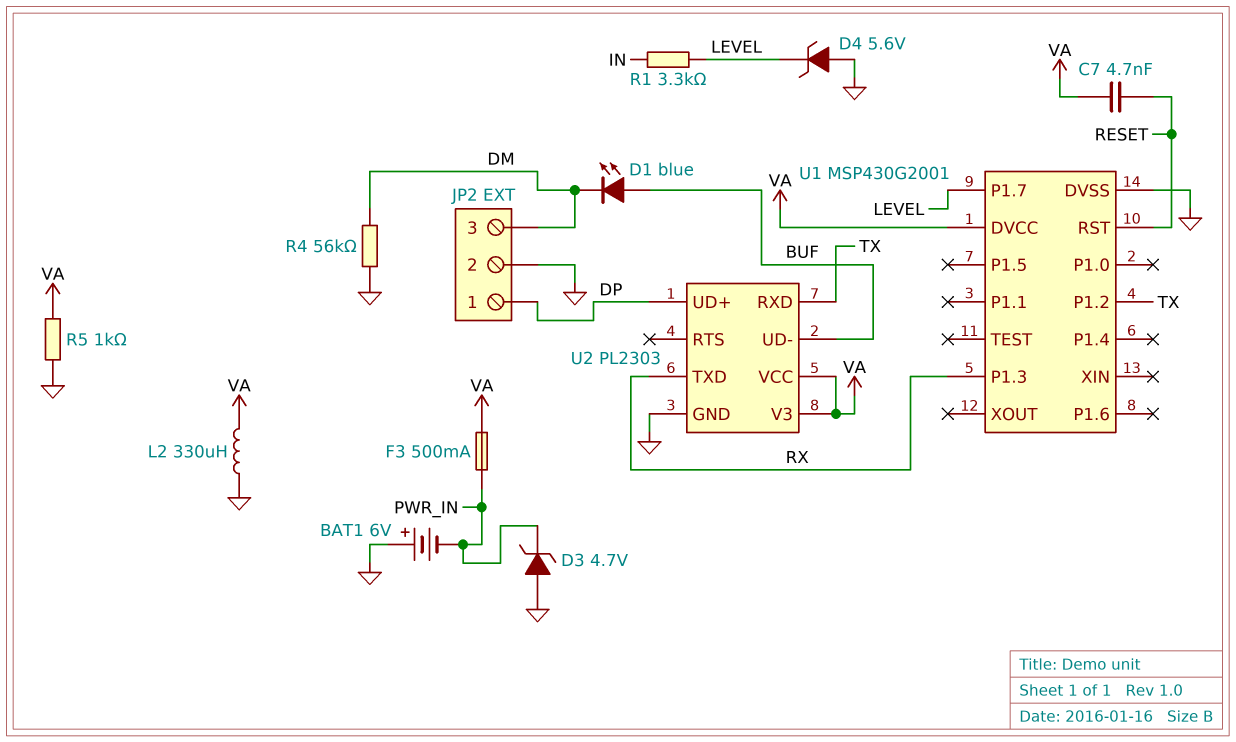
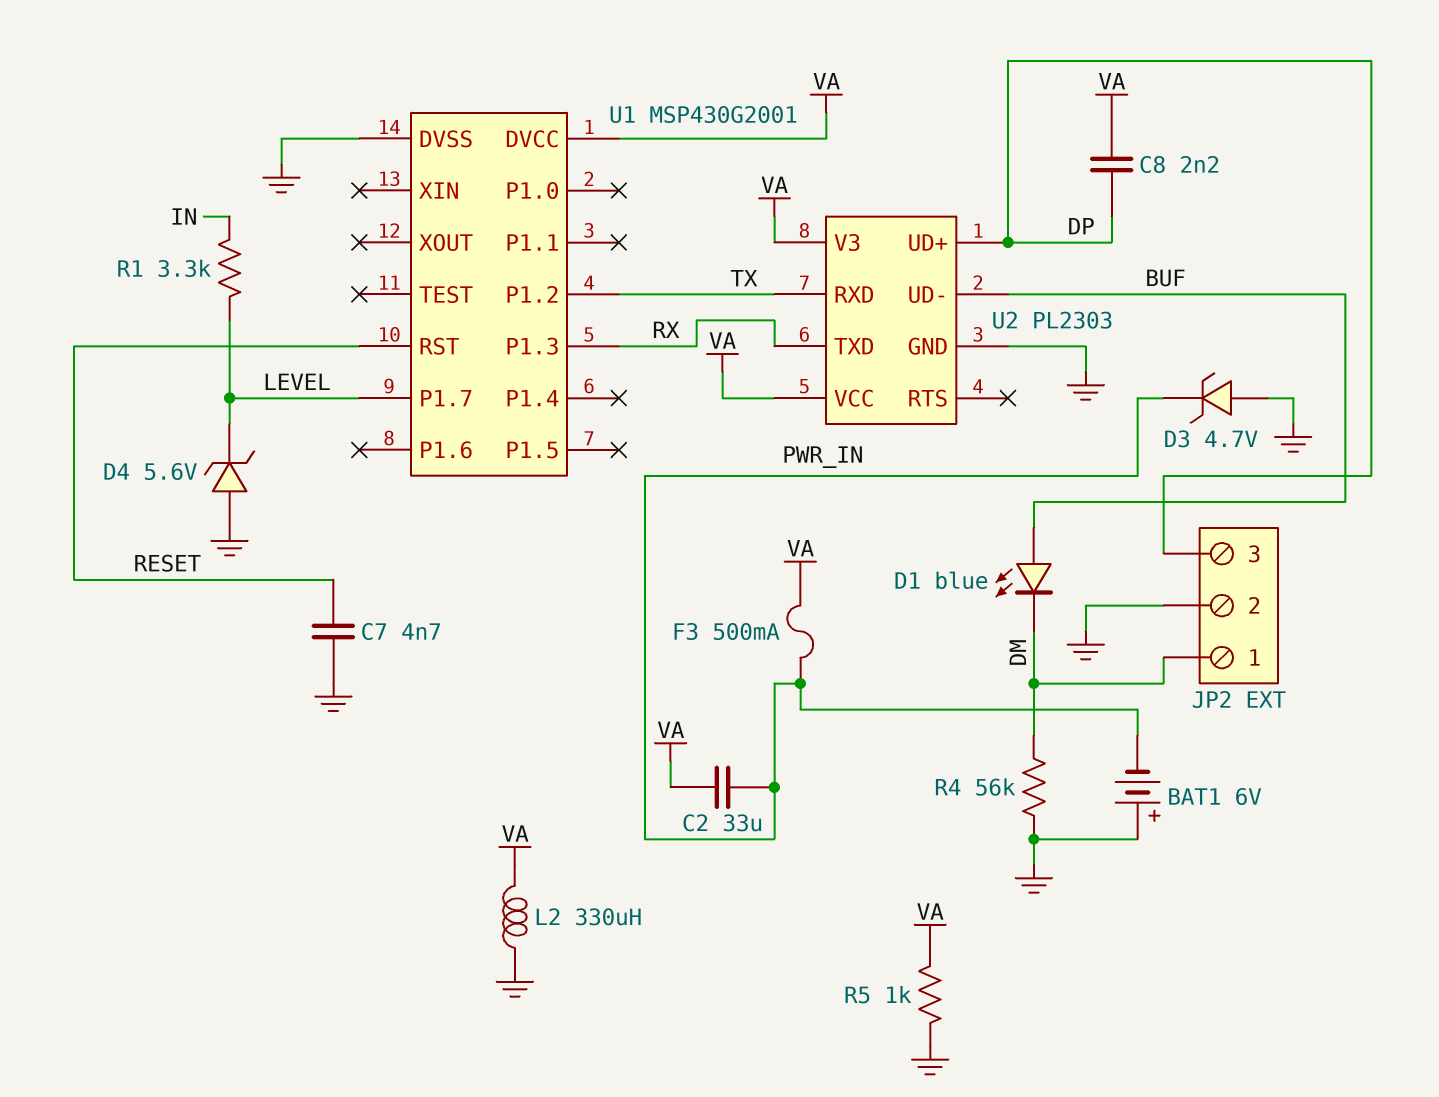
C2: none -> 33uF (PWR_IN, VA)
C7: 4.7nF (RESET, VA) -> 4.7nF (GND, RESET)
C8: none -> 2.2nF (DP, VA)
JP2 pin 1: DP -> DM
JP2 pin 3: DM -> DP

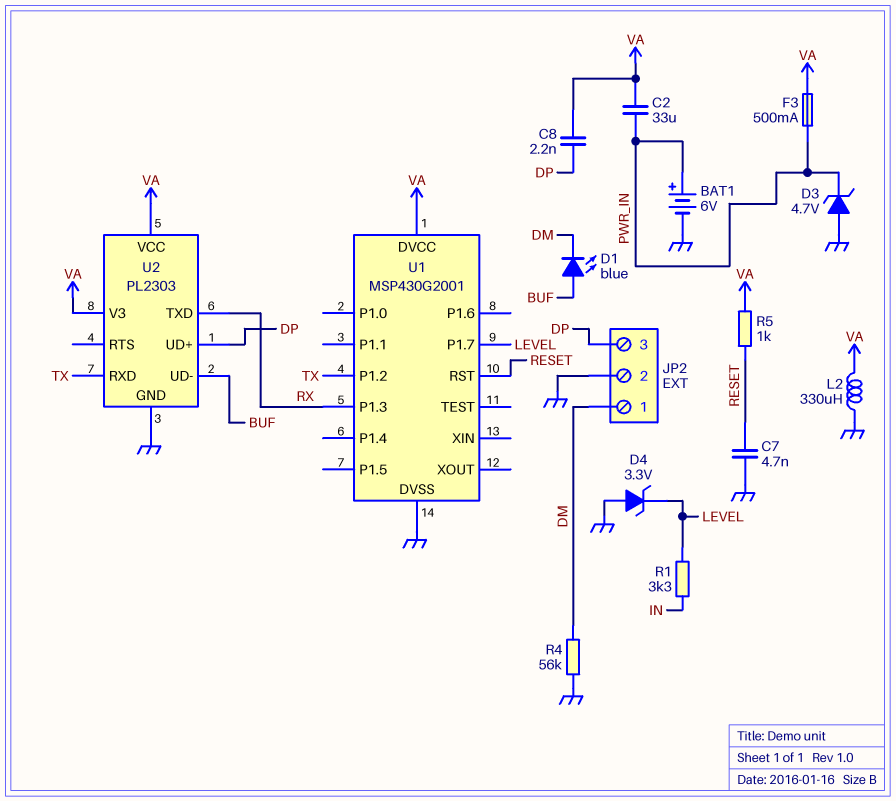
BAT1: 6V (plus GND, minus PWR_IN) -> 6V (plus PWR_IN, minus GND)
D4: zener 5.6V (A GND, K LEVEL) -> zener 3.3V (A GND, K LEVEL)
R5: 1k (GND, VA) -> 1k (RESET, VA)

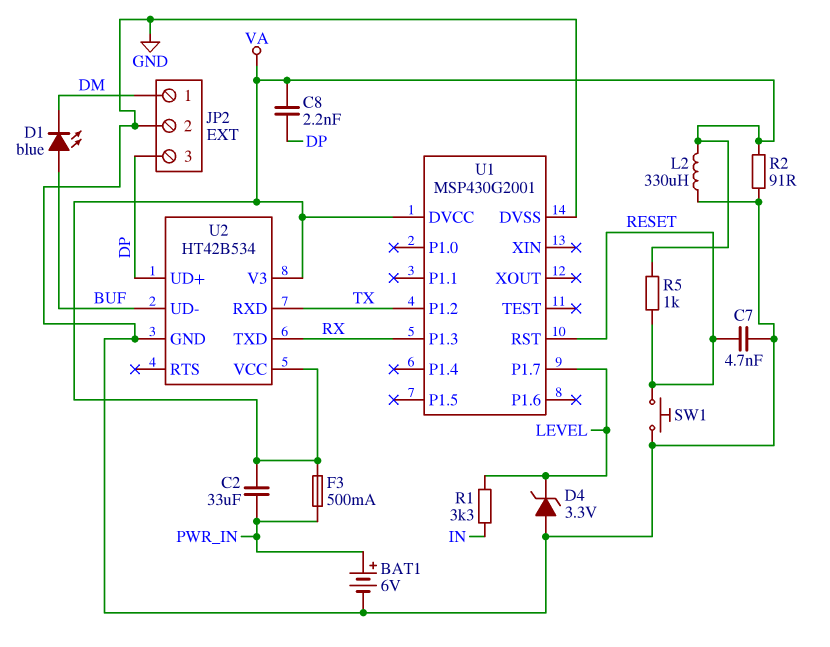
D3: zener 4.7V (A GND, K PWR_IN) -> none
R2: none -> 91 (GND, VA)
R4: 56k (DM, GND) -> none
SW1: none -> button (GND, RESET)
U2: PL2303 -> HT42B534

